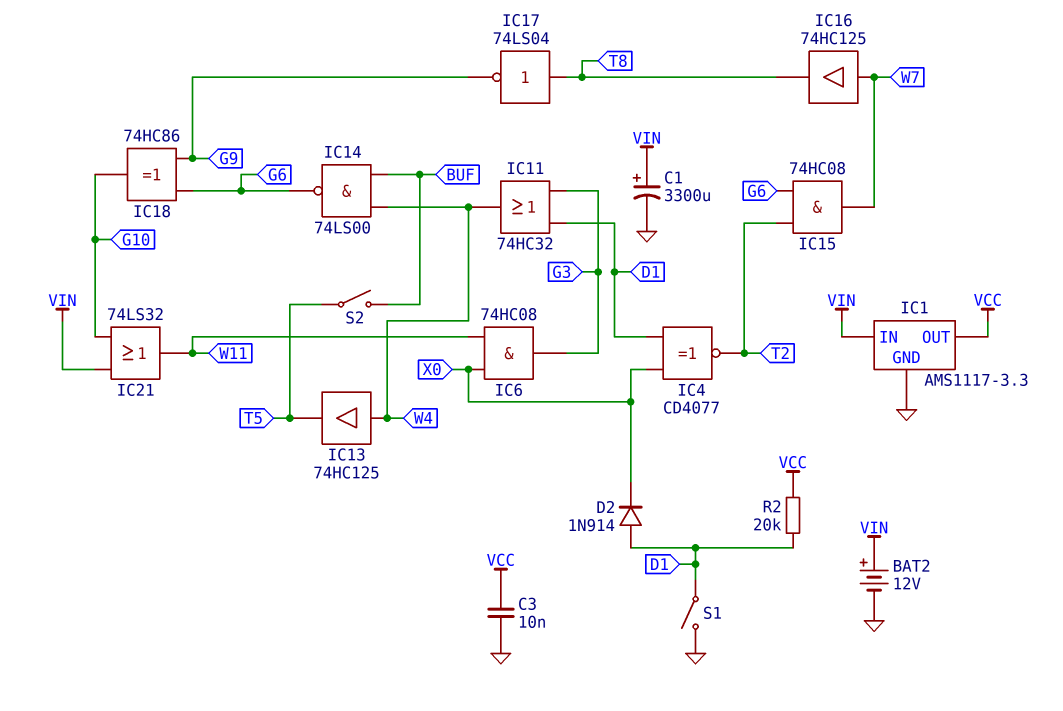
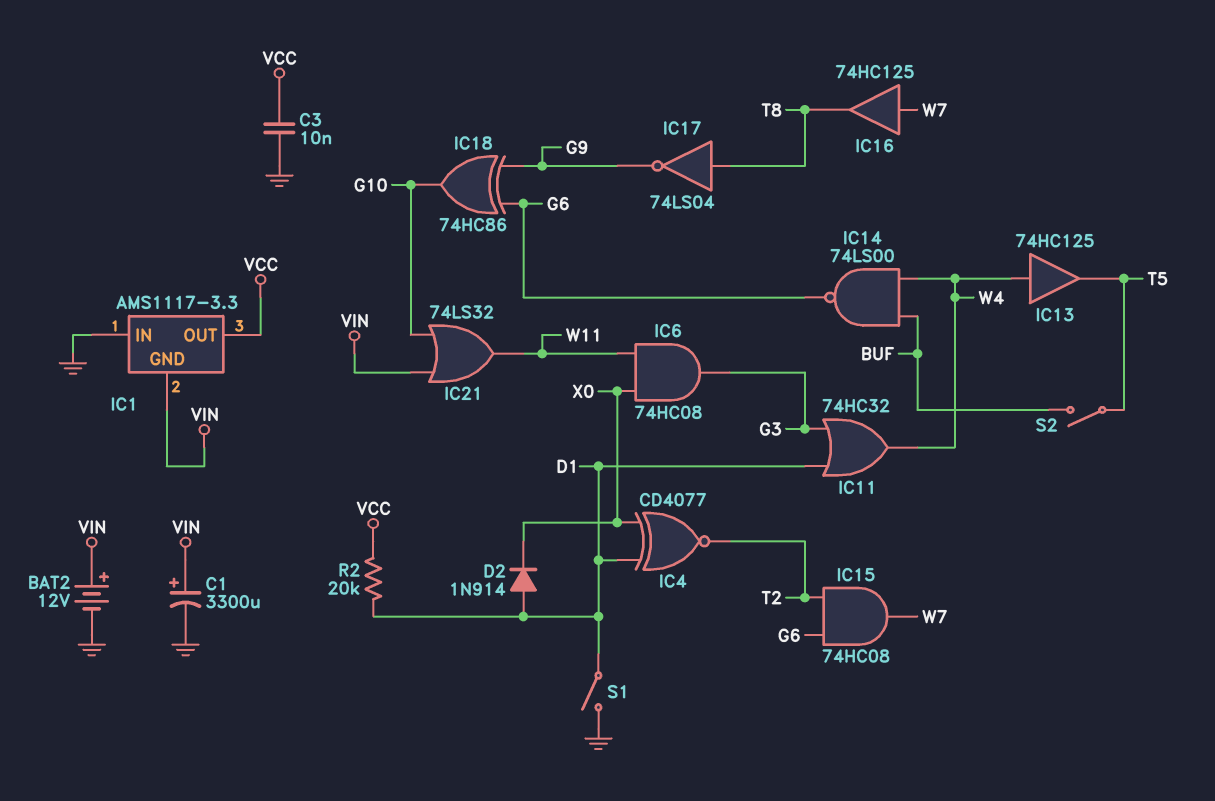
IC1 pin GND: GND -> VIN
IC1 pin IN: VIN -> GND

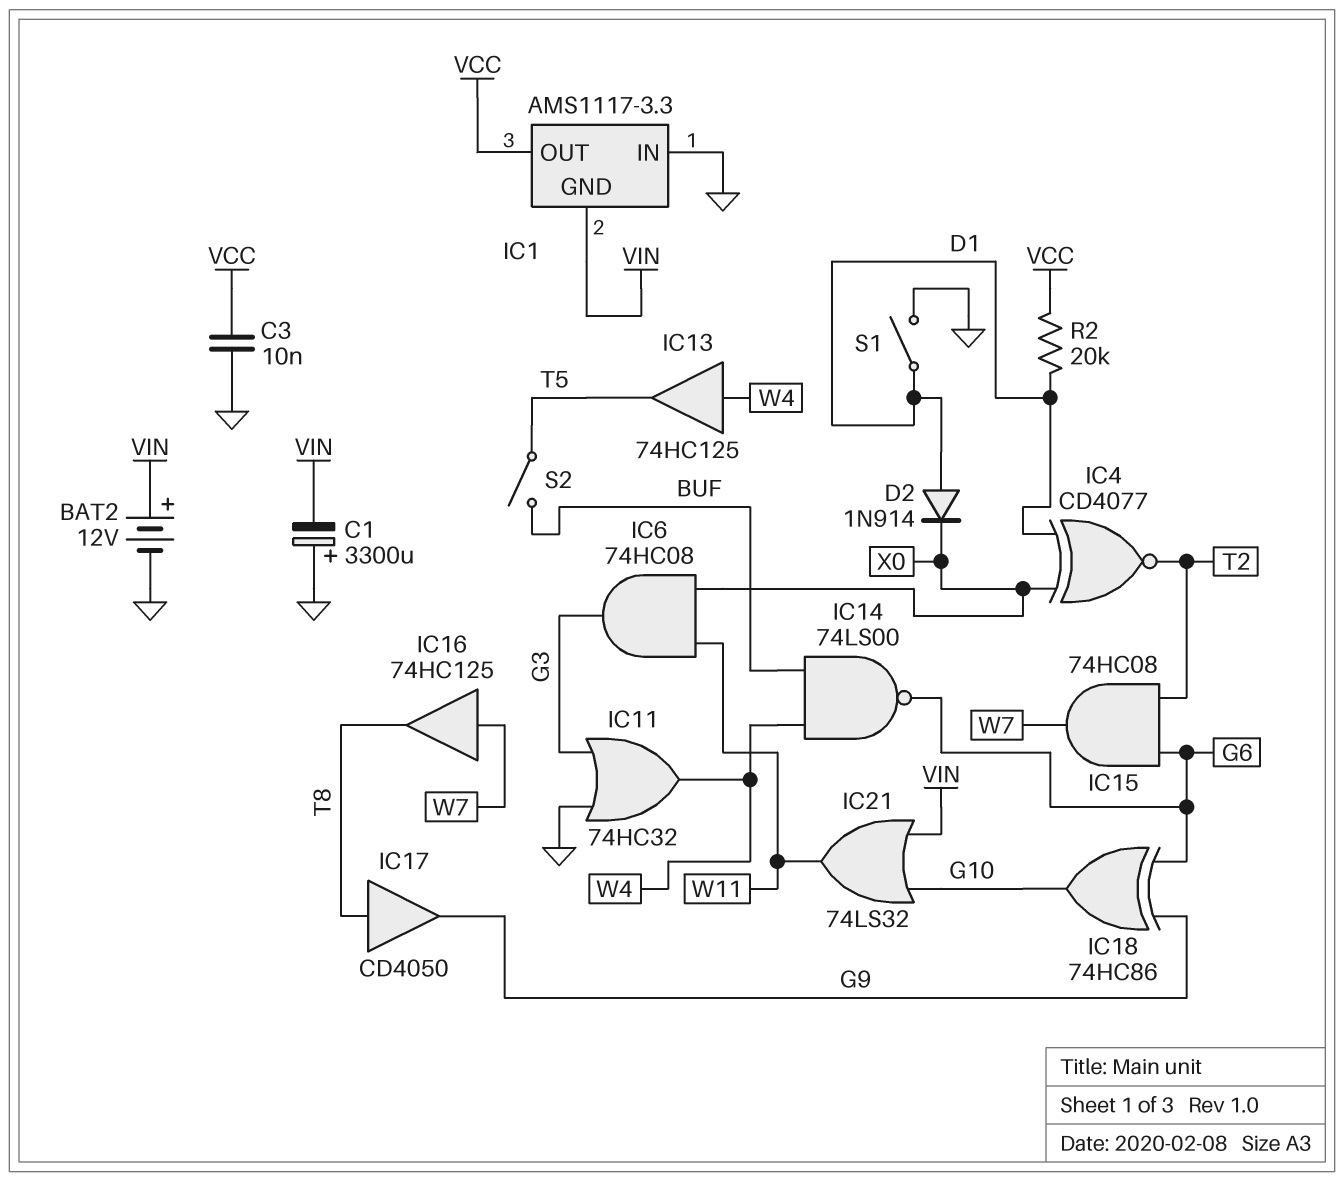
C1: 3300uF (plus VIN, minus GND) -> 3300uF (plus GND, minus VIN)
IC11: OR 74HC32 (in D1, in G3, out W4) -> OR 74HC32 (in G3, in GND, out W4)
IC17: NOT 74LS04 (in T8, out G9) -> buffer CD4050 (in T8, out G9)

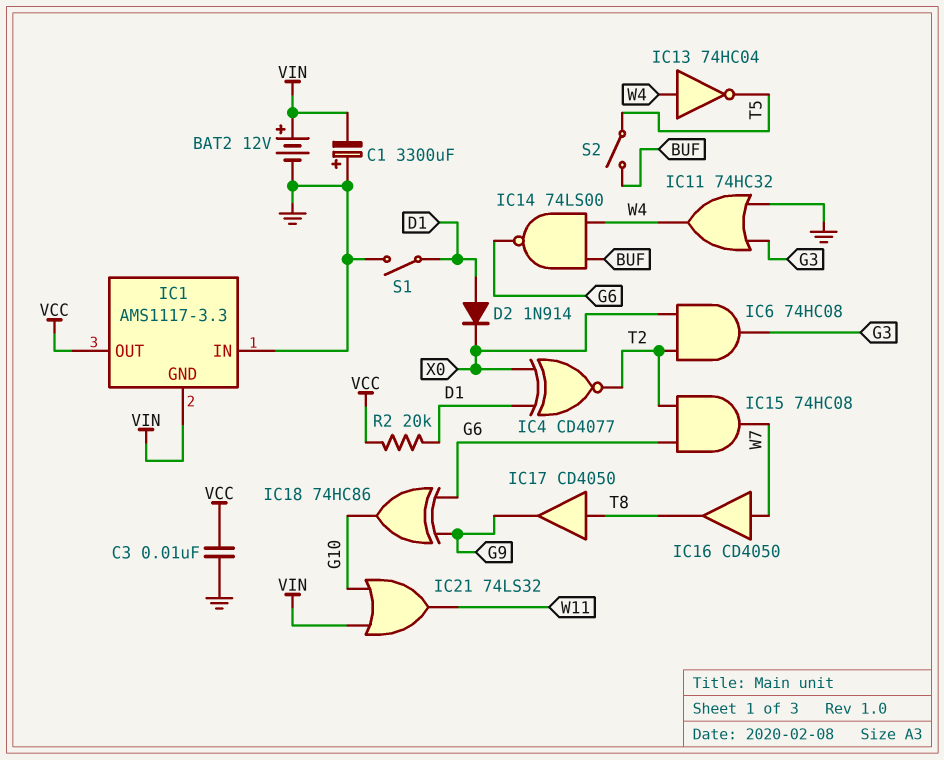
IC6: AND 74HC08 (in W11, in X0, out G3) -> AND 74HC08 (in T2, in X0, out G3)
IC13: buffer 74HC125 (in W4, out T5) -> NOT 74HC04 (in W4, out T5)
IC16: buffer 74HC125 (in W7, out T8) -> buffer CD4050 (in W7, out T8)

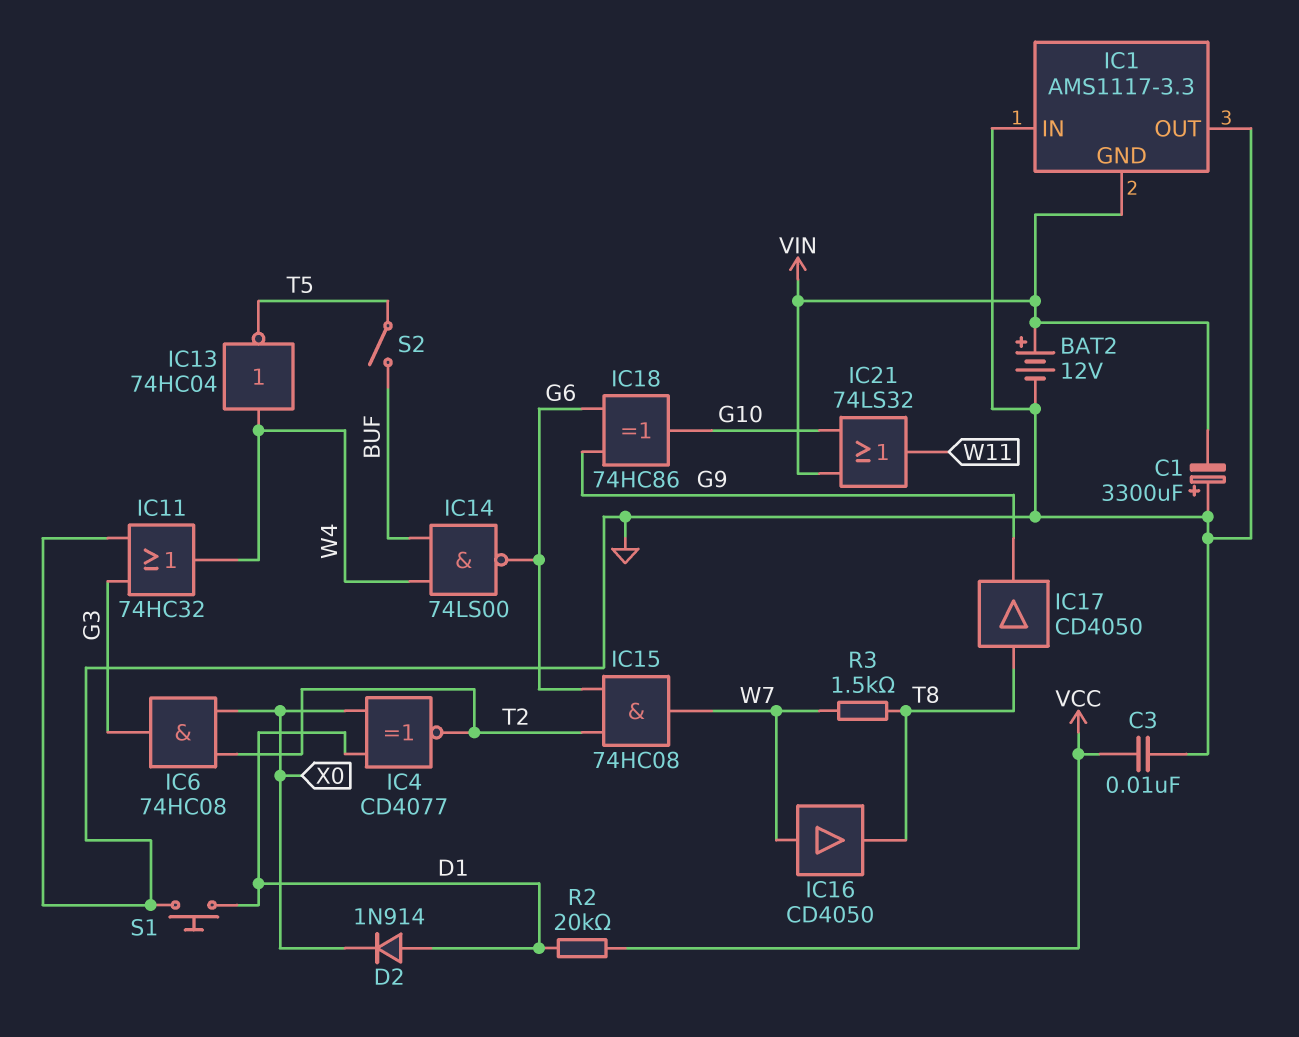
IC1 pin OUT: VCC -> GND
R3: none -> 1.5k (T8, W7)
S1: switch (D1, GND) -> button (D1, GND)

